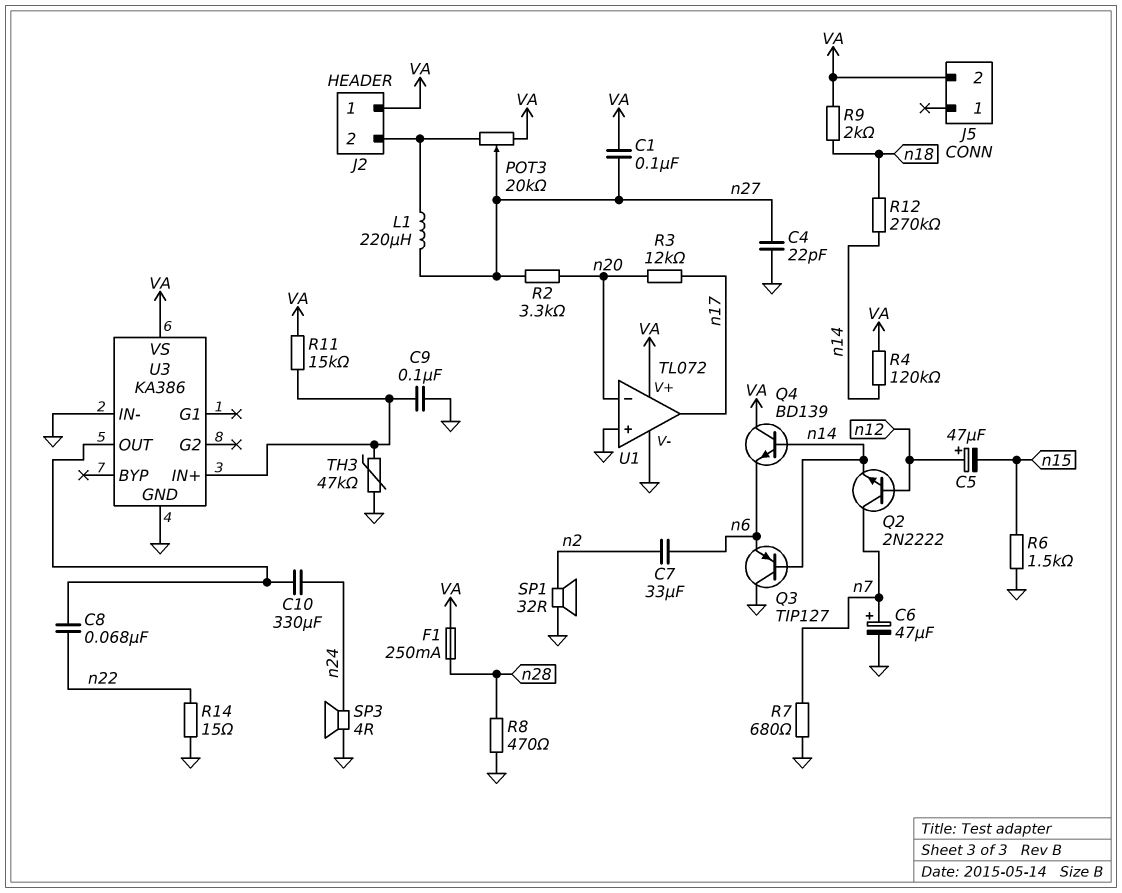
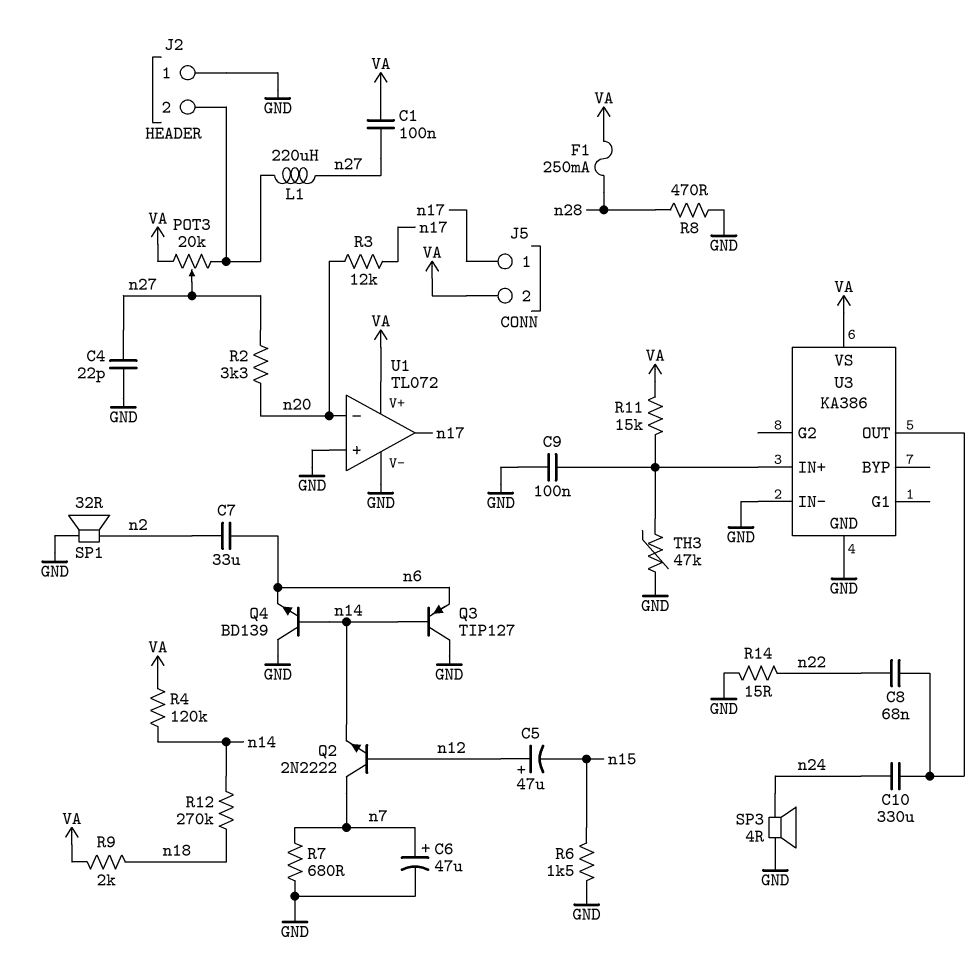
J2 pin 1: VA -> GND
J5 pin 1: none -> n17
Q4: NPN BD139 (B n14, C VA, E n6) -> NPN BD139 (B n14, C GND, E n6)

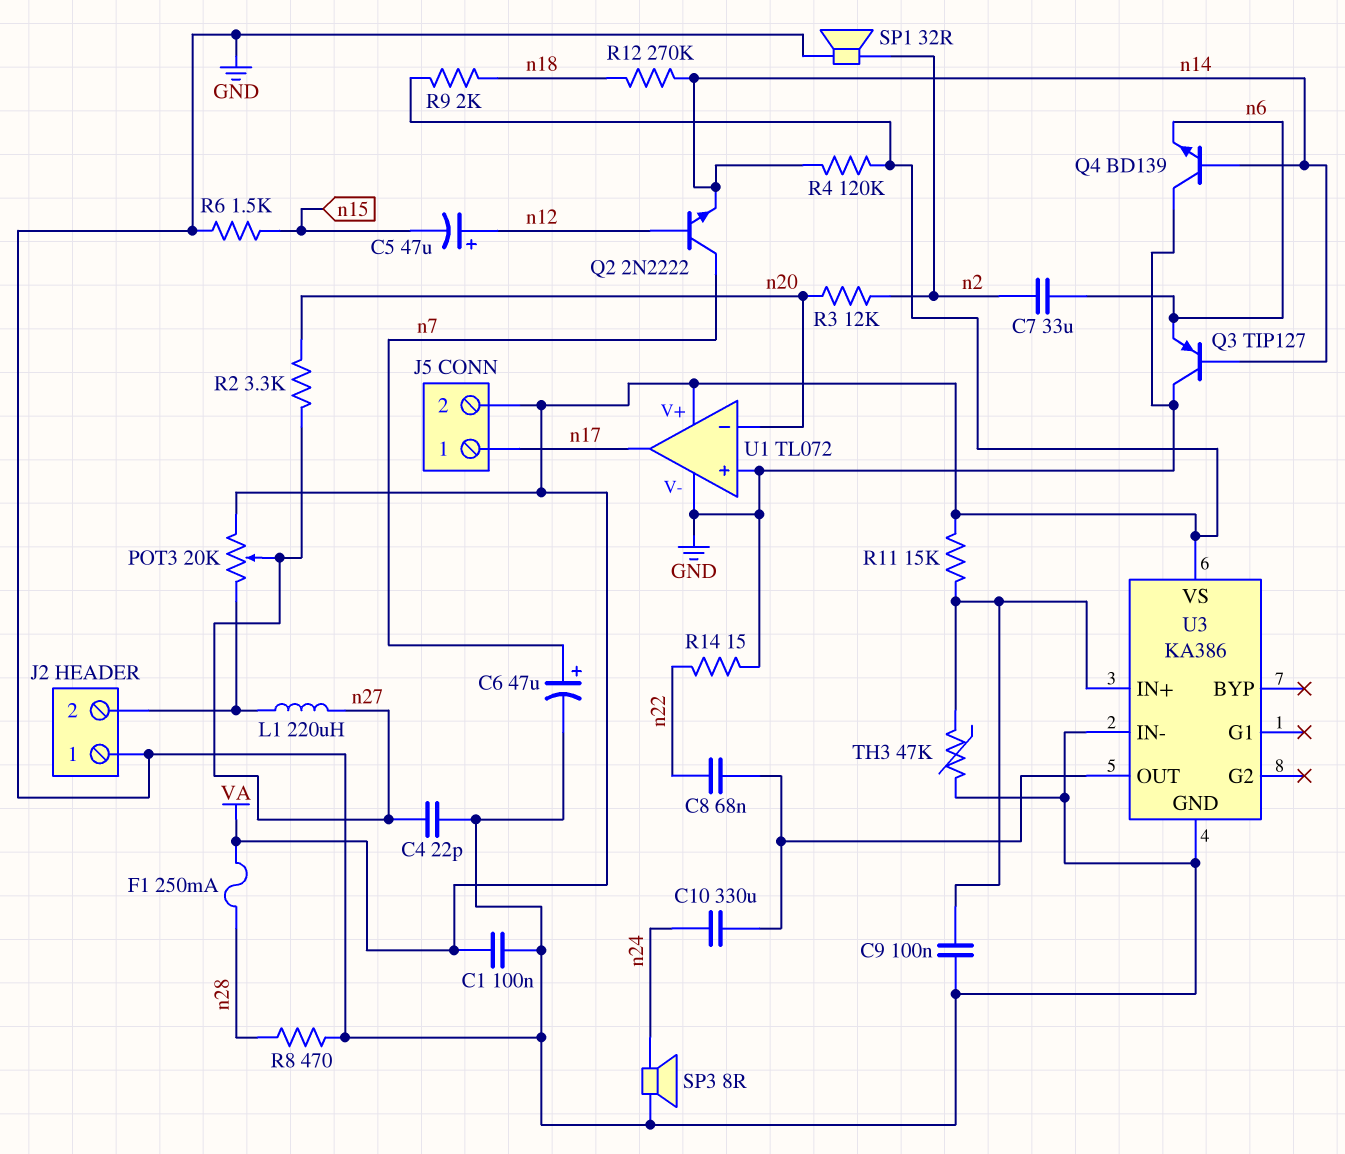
C1: 100nF (VA, n27) -> 100nF (GND, VA)
R3: 12k (n17, n20) -> 12k (n2, n20)
R7: 680 (GND, n7) -> none
SP3: speaker 4R (GND, n24) -> speaker 8R (GND, n24)

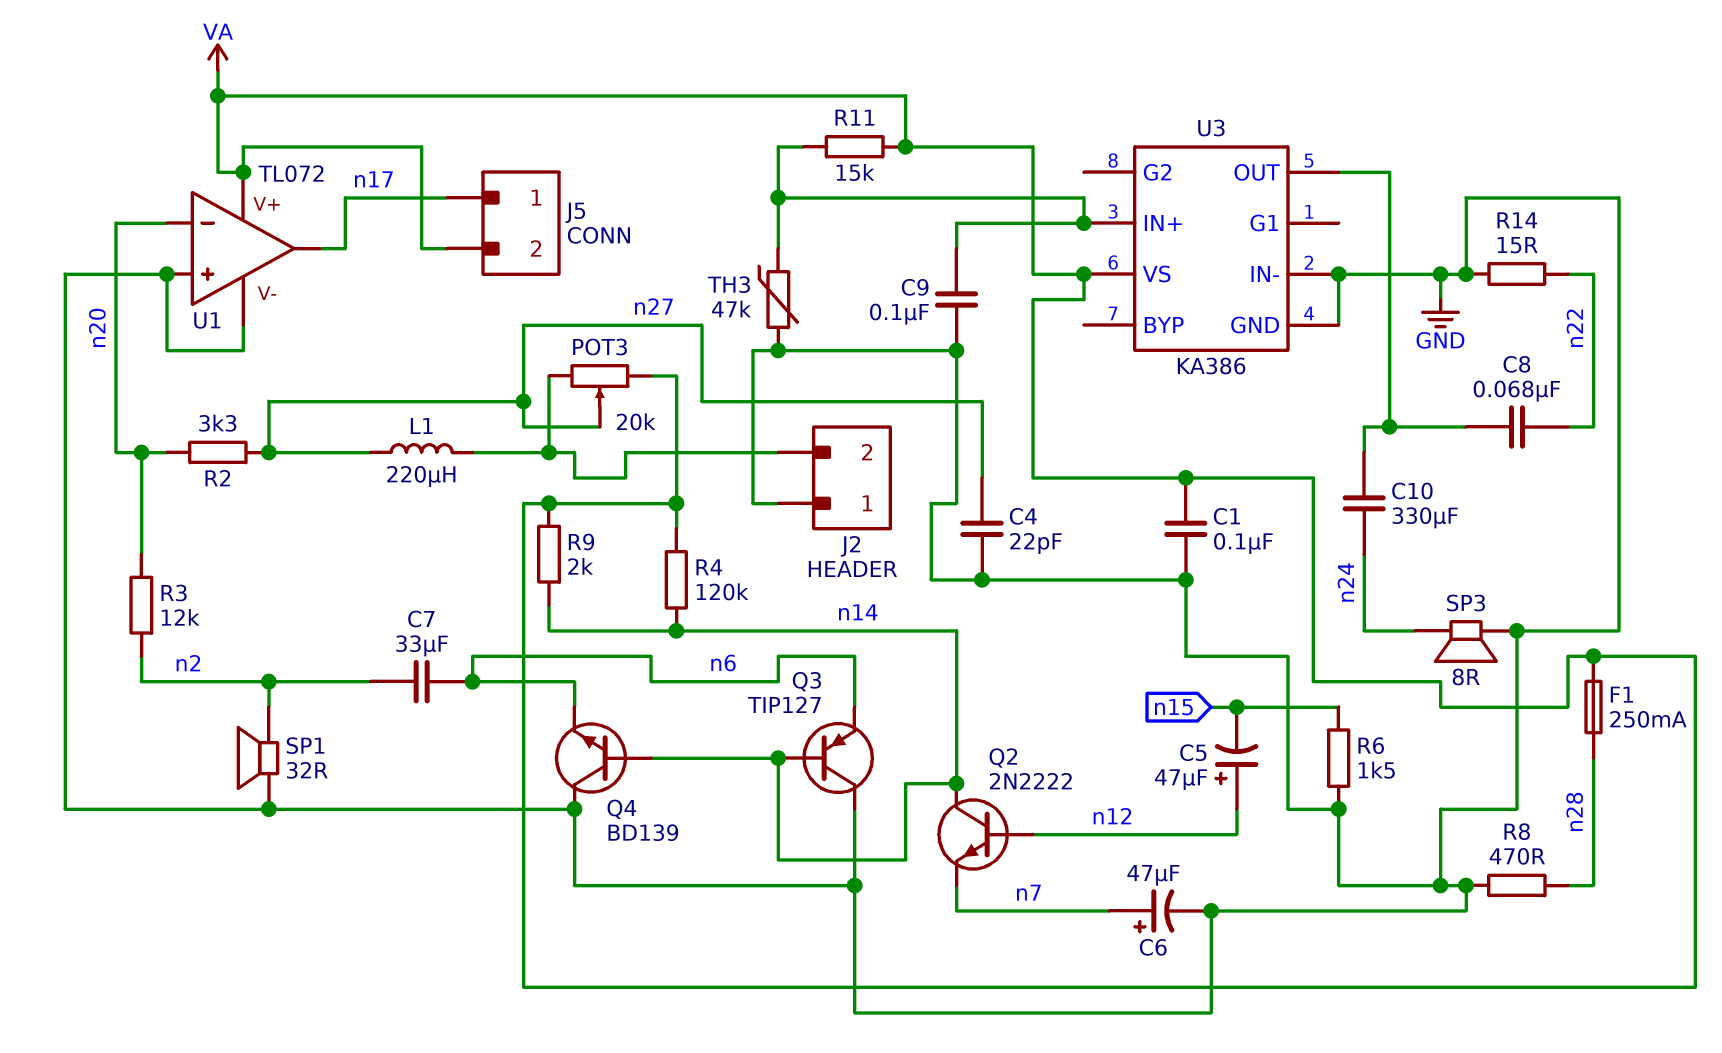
Q2: NPN 2N2222 (B n12, C n7, E n14) -> NPN 2N2222 (B n12, C n14, E n7)
R9: 2k (VA, n18) -> 2k (VA, n14)
R12: 270k (n14, n18) -> none

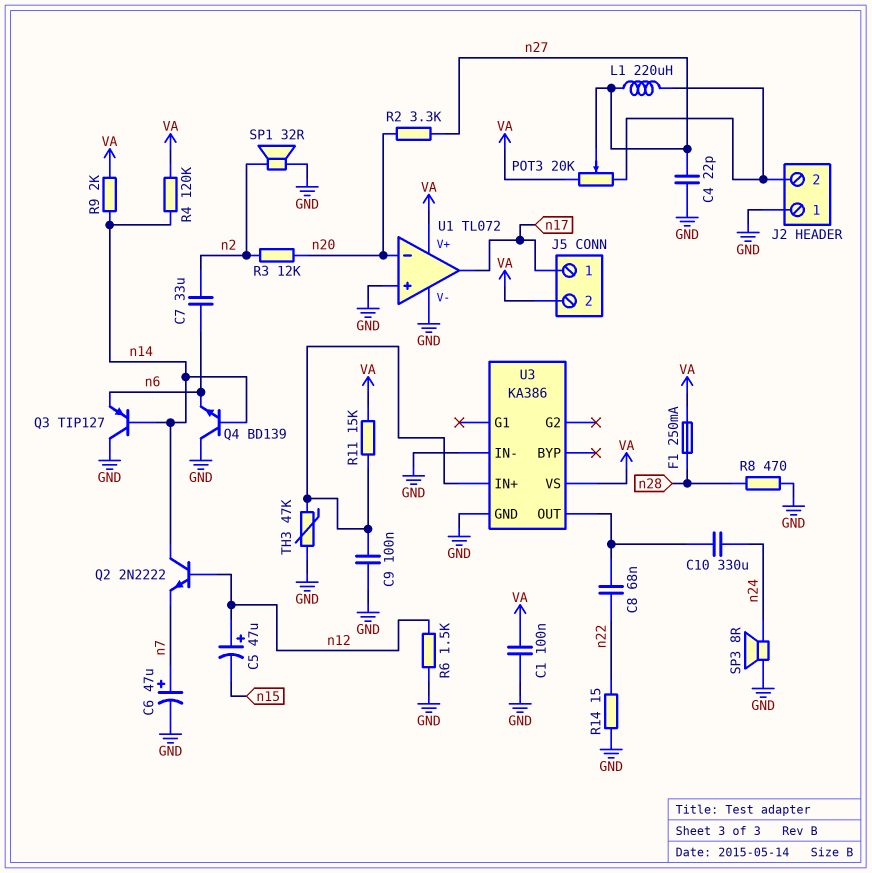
R6: 1.5k (GND, n15) -> 1.5k (GND, n12)

